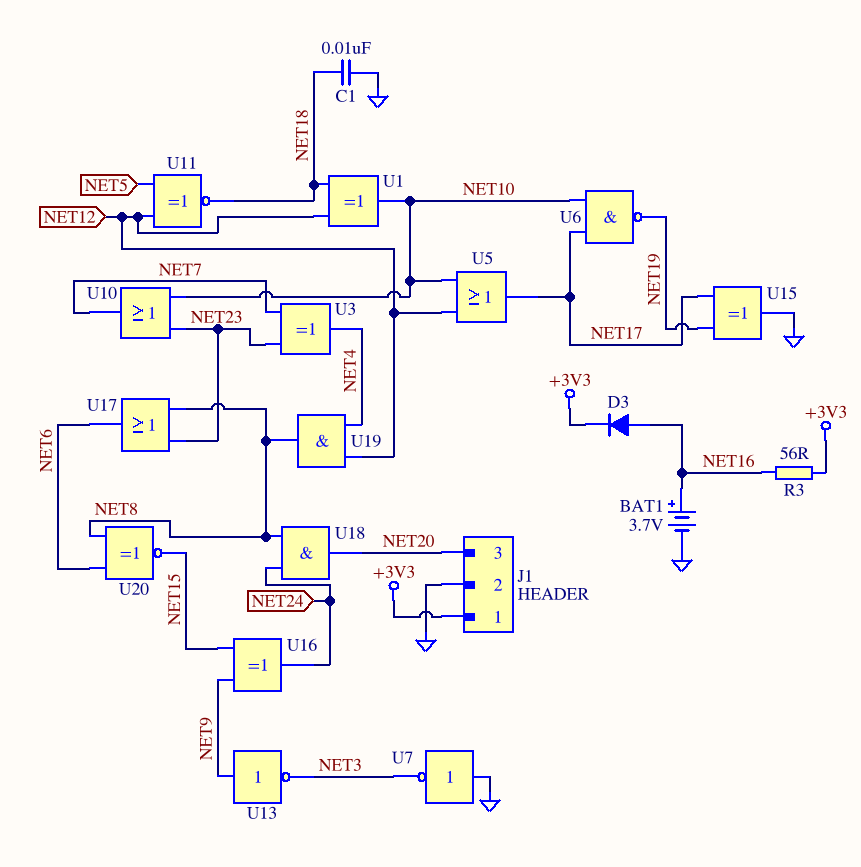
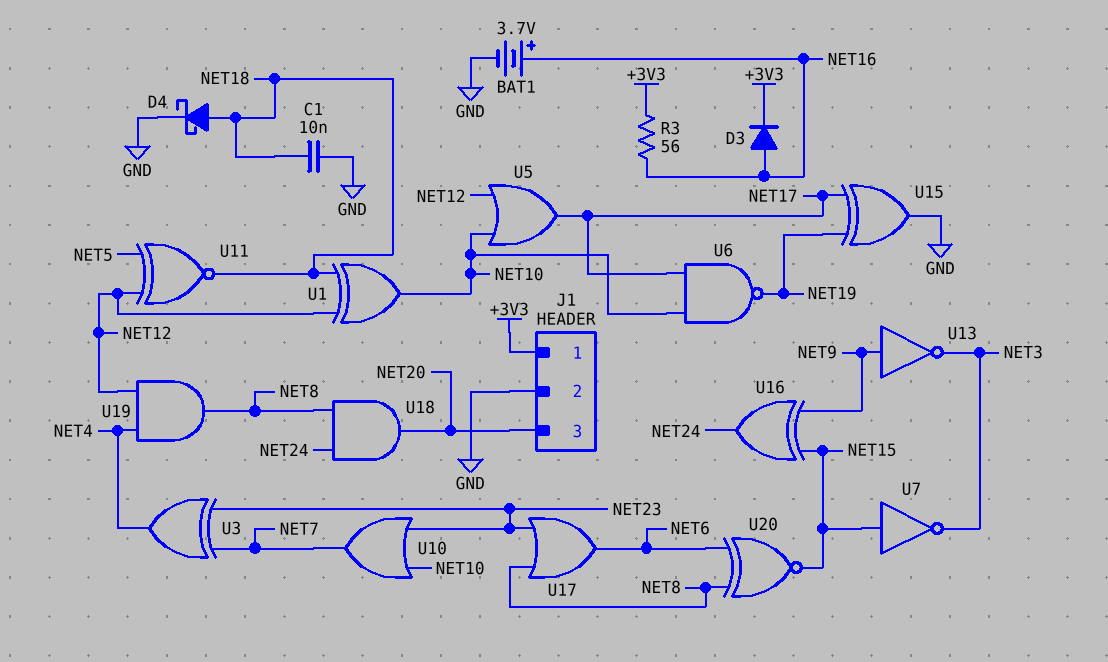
D4: none -> schottky (A NET18, K GND)
U7: NOT (in GND, out NET3) -> NOT (in NET15, out NET3)

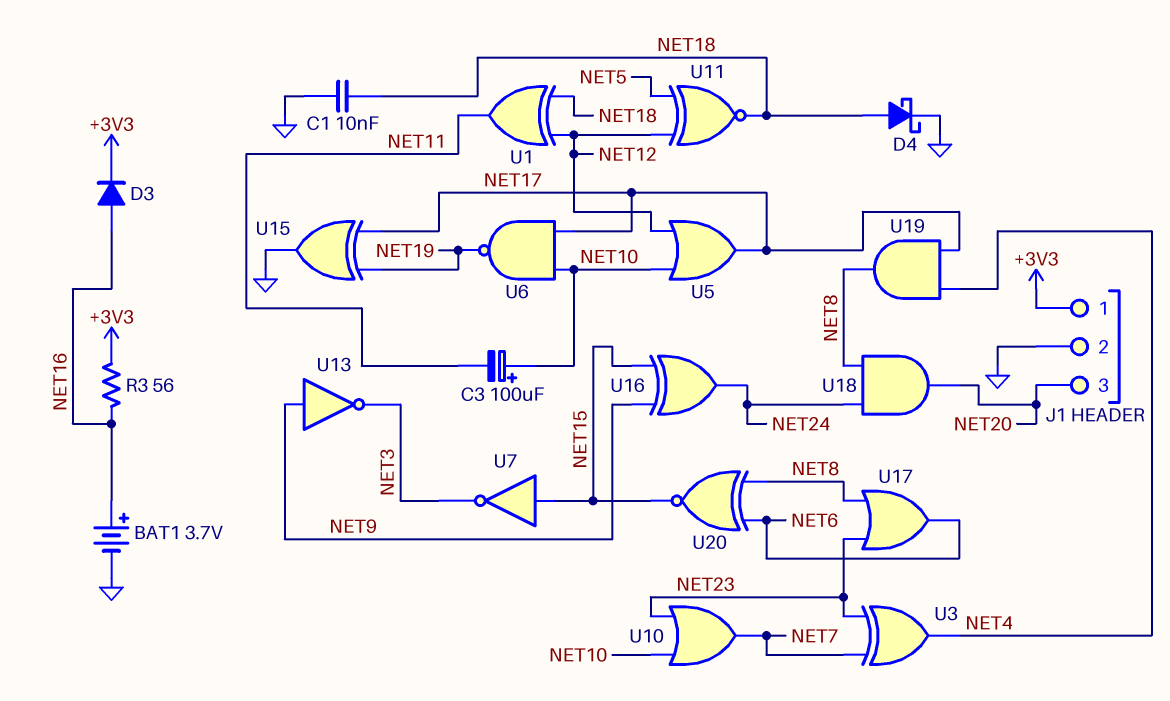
C3: none -> 100uF (plus NET10, minus NET11)
U1: XOR (in NET12, in NET18, out NET10) -> XOR (in NET12, in NET18, out NET11)
U19: AND (in NET4, in NET12, out NET8) -> AND (in NET4, in NET17, out NET8)

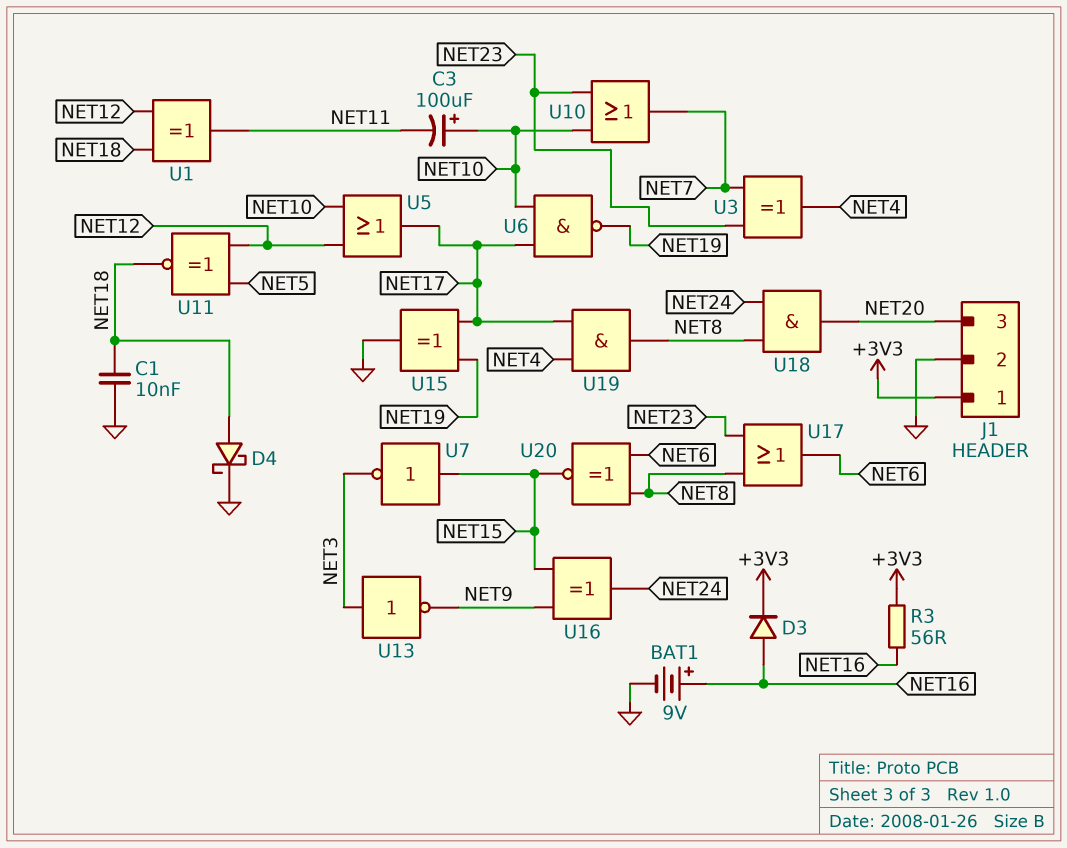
BAT1: 3.7V (plus NET16, minus GND) -> 9V (plus NET16, minus GND)
U13: NOT (in NET9, out NET3) -> NOT (in NET3, out NET9)

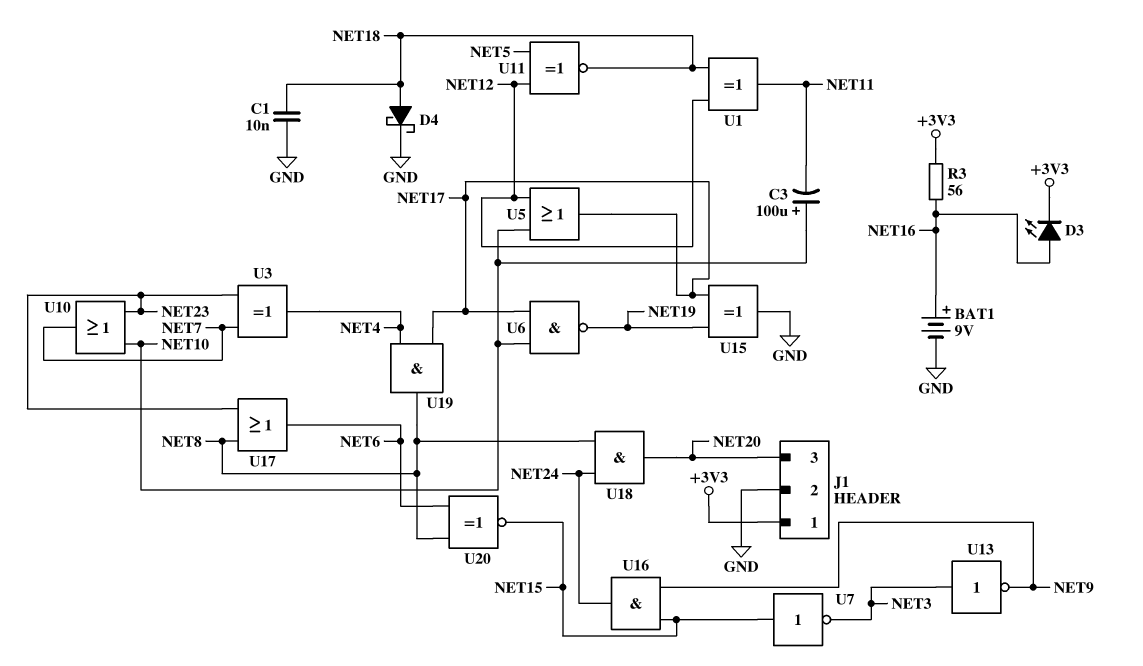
D3: diode (A NET16, K +3V3) -> LED (A NET16, K +3V3)
U16: XOR (in NET9, in NET15, out NET24) -> AND (in NET9, in NET15, out NET24)

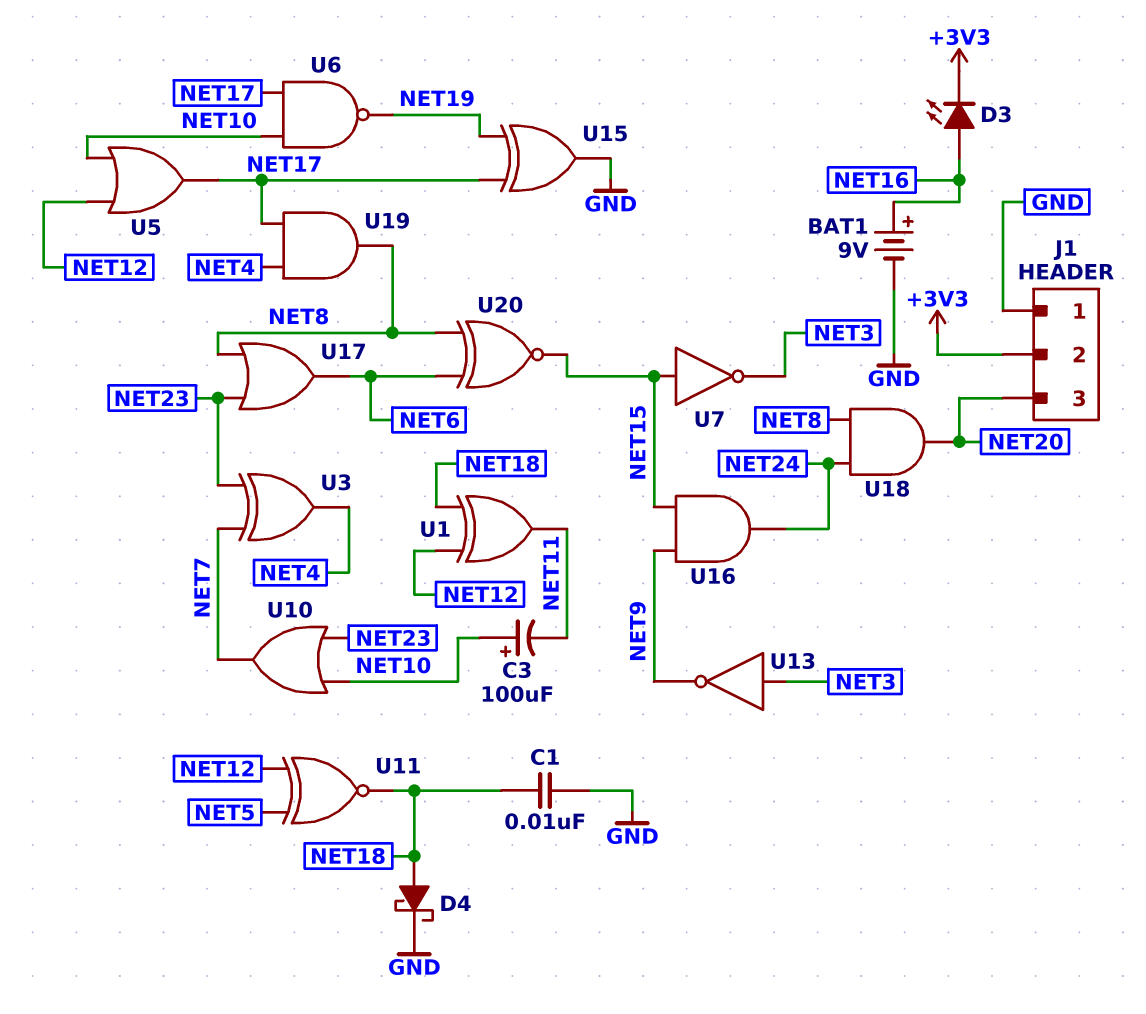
J1 pin 1: +3V3 -> GND
J1 pin 2: GND -> +3V3
R3: 56 (+3V3, NET16) -> none

